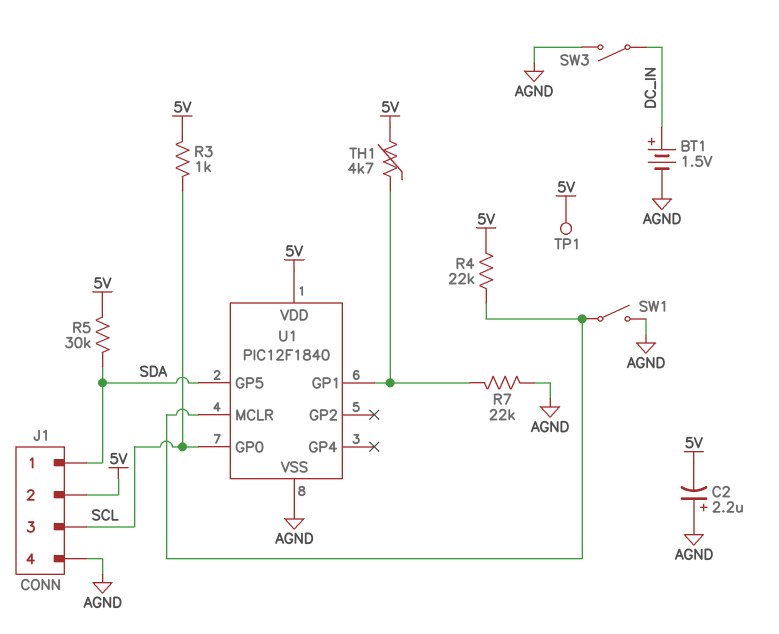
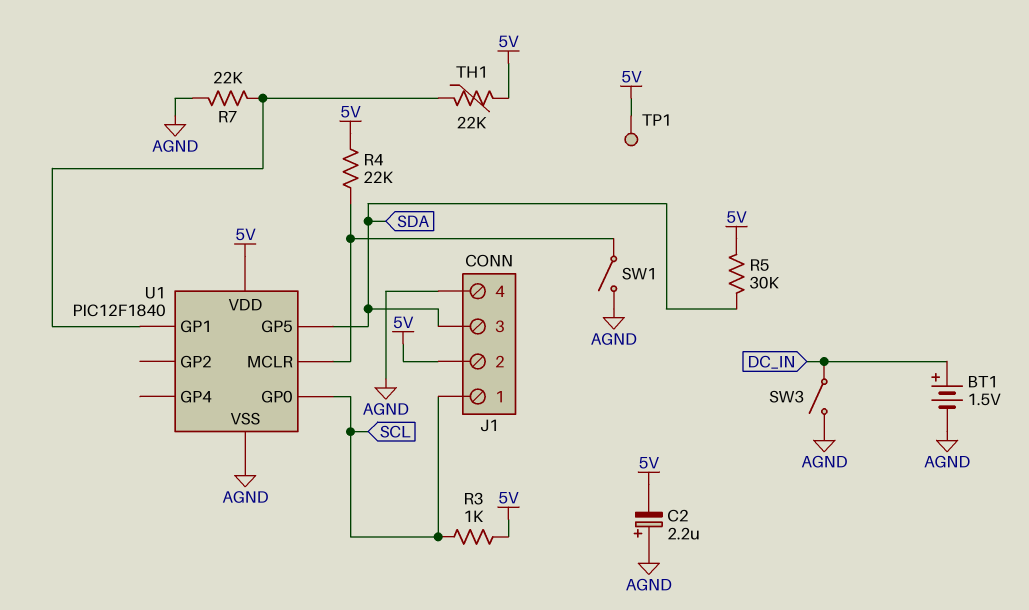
J1 pin 1: SDA -> SCL
J1 pin 3: SCL -> SDA
TH1: 4.7k (5V, U1/GP1) -> 22k (5V, U1/GP1)

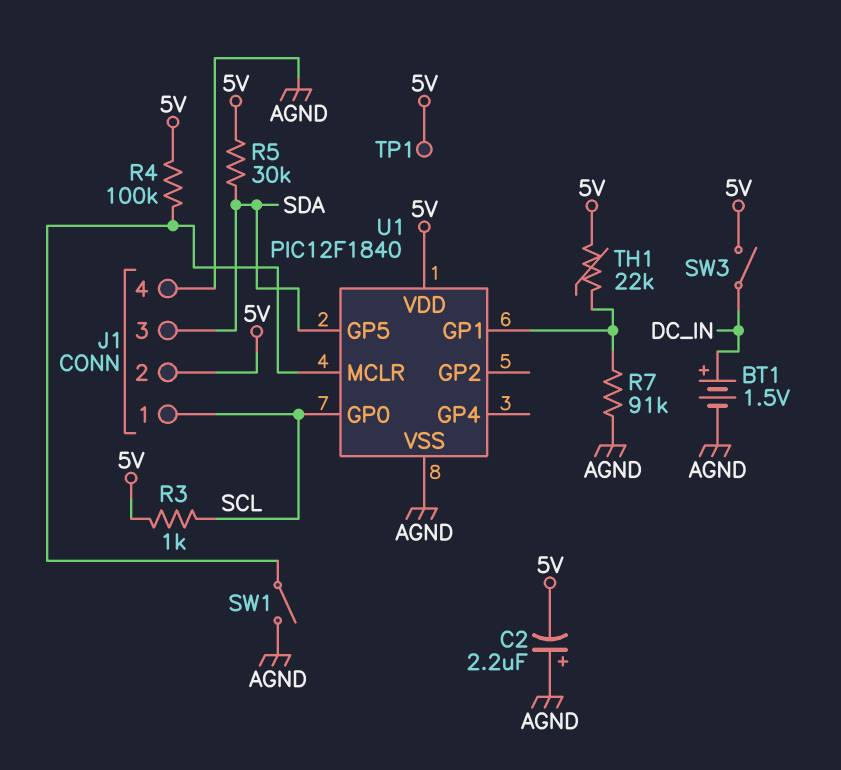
R4: 22k (5V, U1/MCLR) -> 100k (5V, U1/MCLR)
R7: 22k (AGND, U1/GP1) -> 91k (AGND, U1/GP1)
SW3: switch (AGND, DC_IN) -> switch (5V, DC_IN)

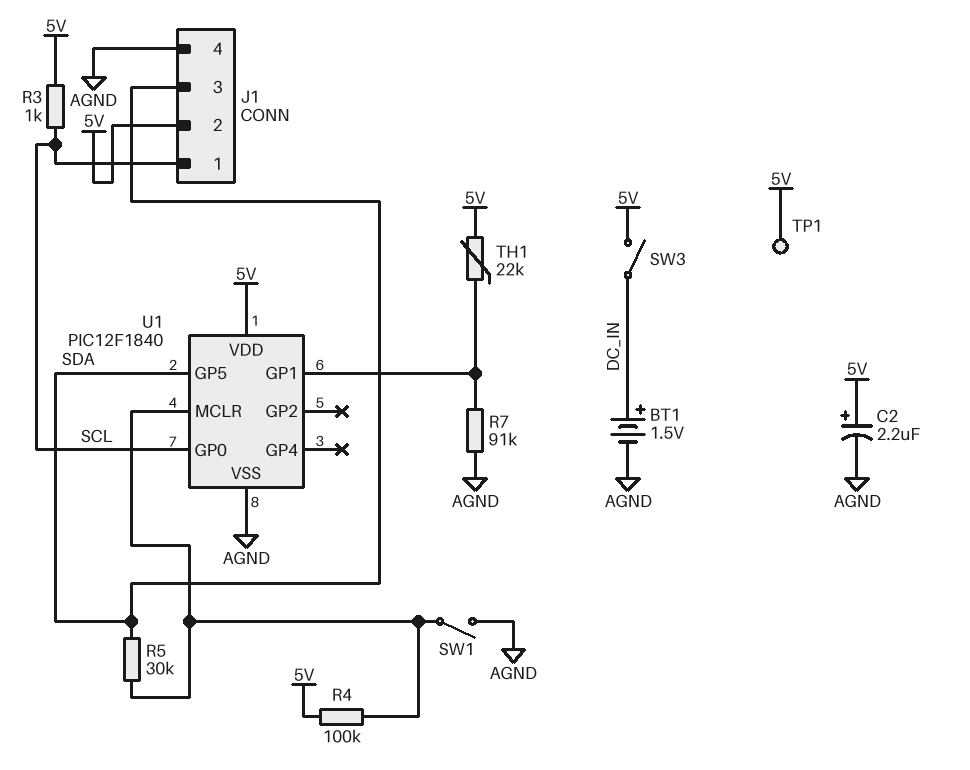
C2: 2.2uF (plus AGND, minus 5V) -> 2.2uF (plus 5V, minus AGND)
R5: 30k (5V, SDA) -> 30k (SDA, U1/MCLR)

